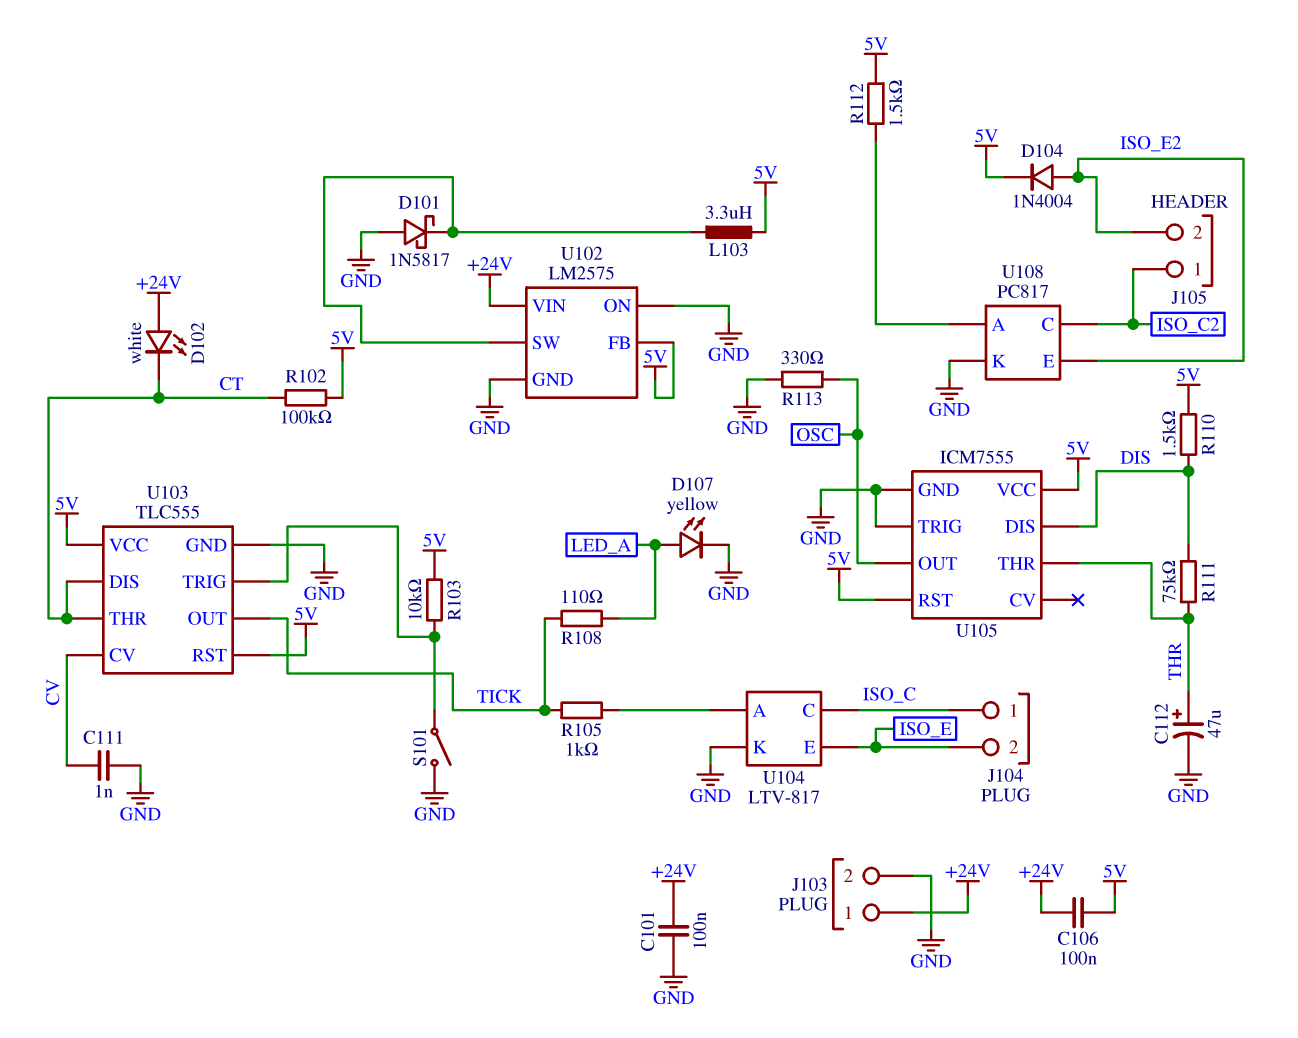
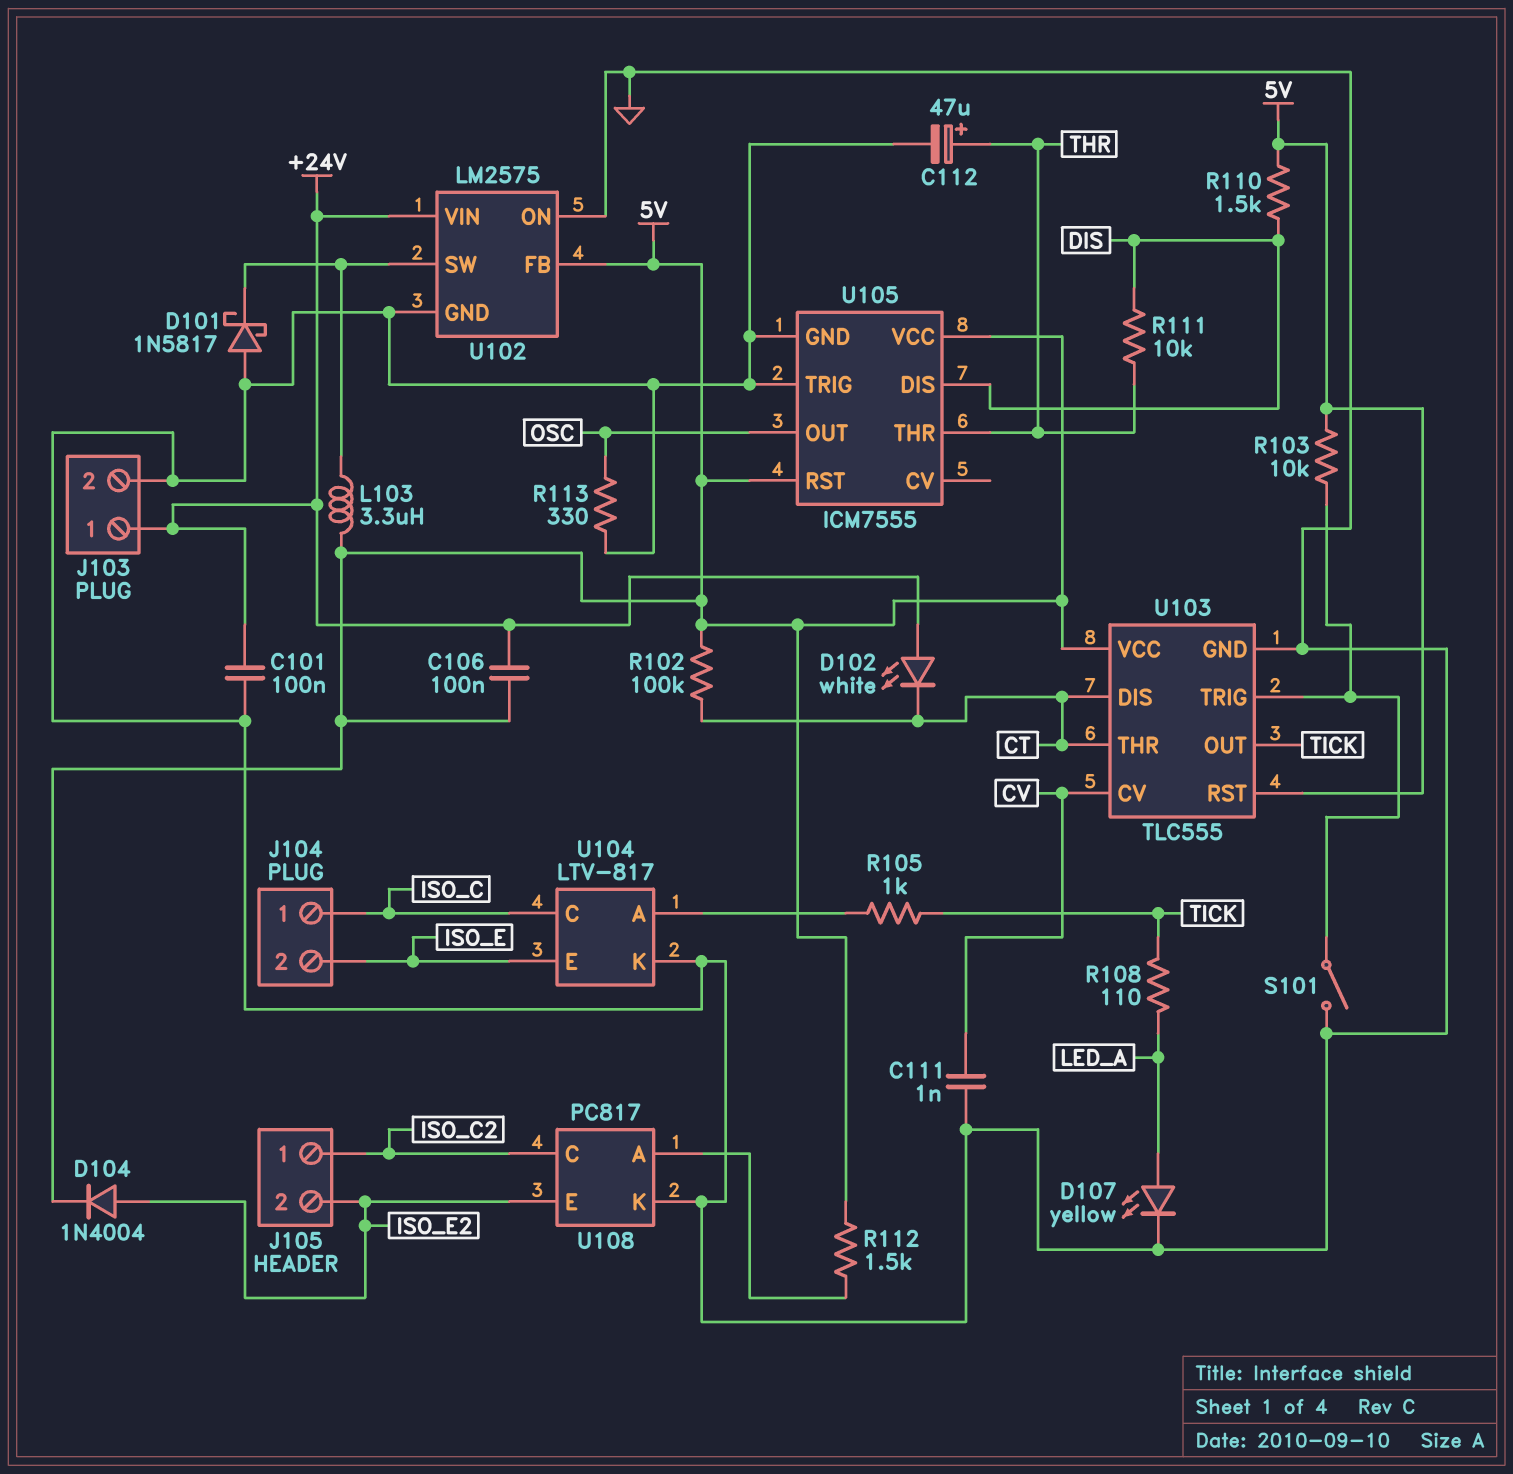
R111: 75k (DIS, THR) -> 10k (DIS, THR)

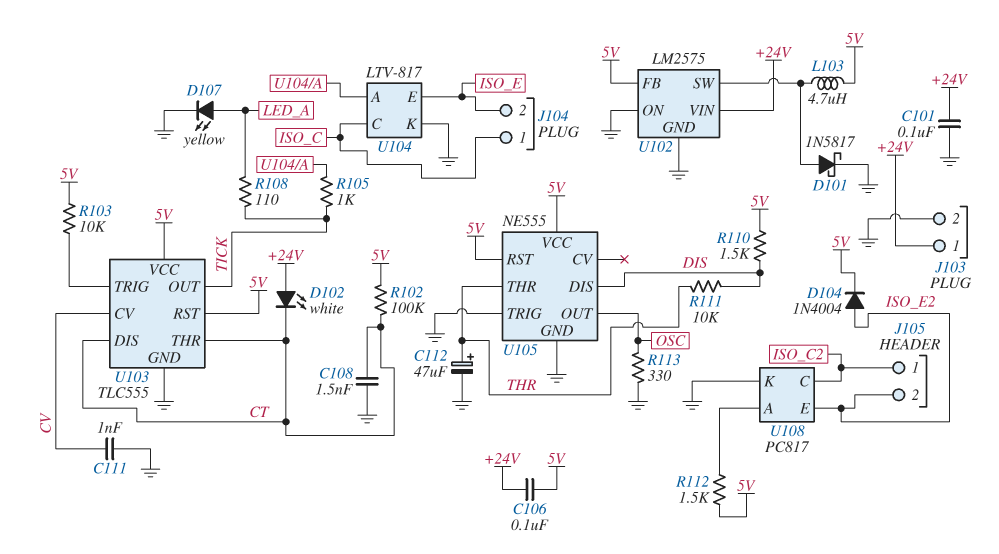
C108: none -> 1.5nF (CT, GND)
D101: schottky 1N5817 (A GND, K U102/SW) -> schottky 1N5817 (A U102/SW, K GND)
L103: 3.3uH (5V, U102/SW) -> 4.7uH (5V, U102/SW)
S101: switch (GND, U103/TRIG) -> none
U105: ICM7555 -> NE555

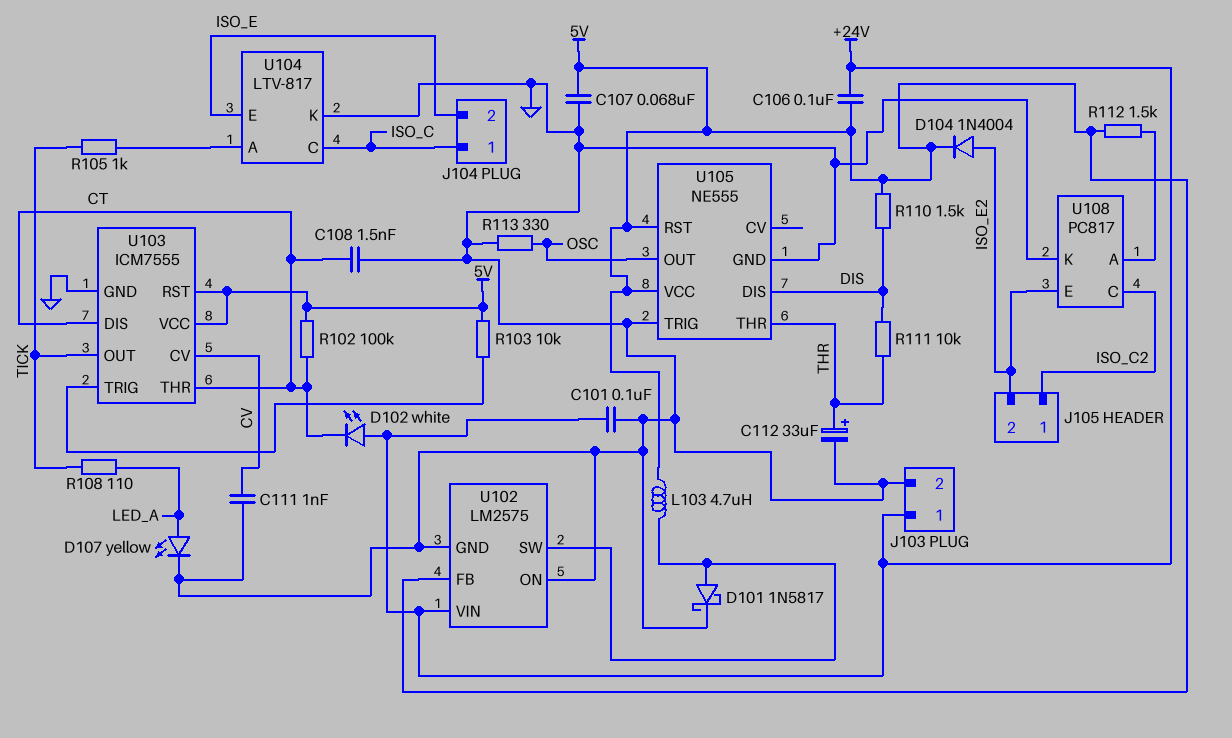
C107: none -> 68nF (5V, GND)
C112: 47uF (plus THR, minus GND) -> 33uF (plus THR, minus GND)
U103: TLC555 -> ICM7555

